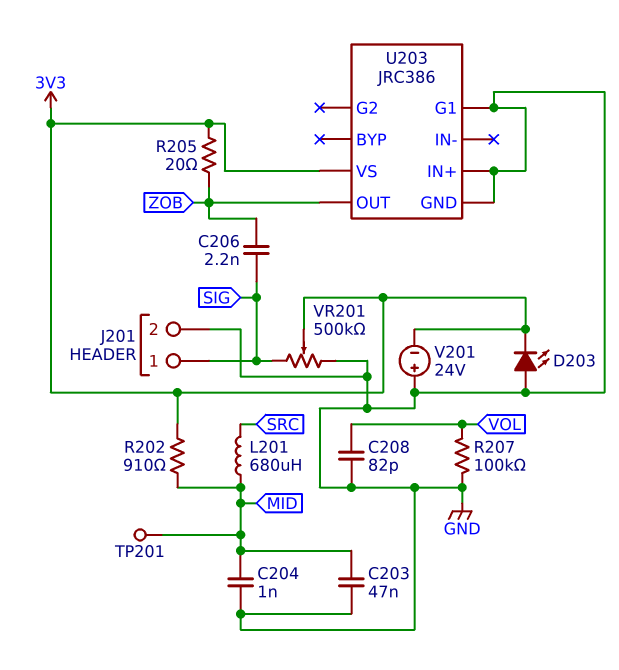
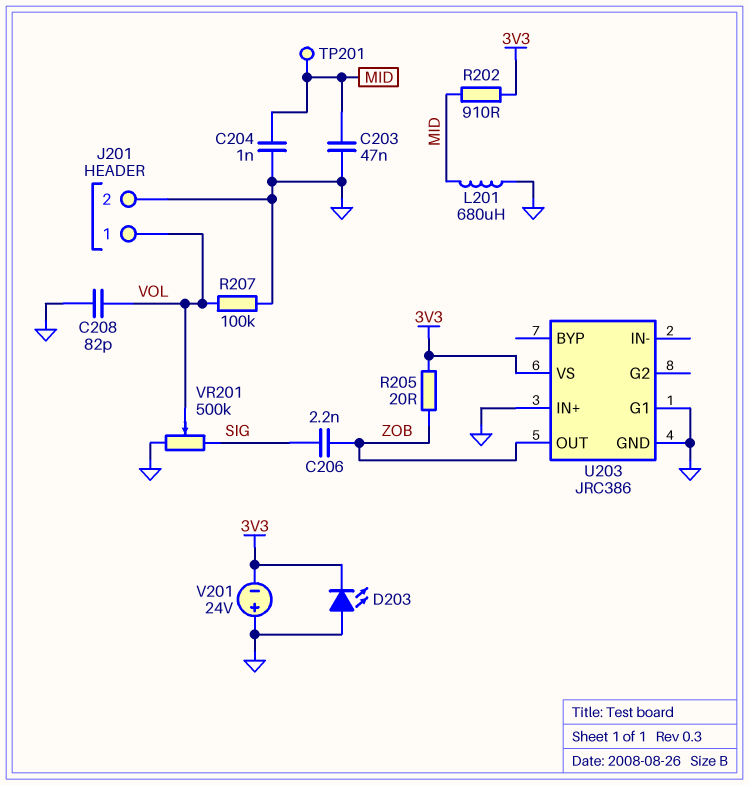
J201 pin 1: SIG -> VOL
L201: 680uH (MID, SRC) -> 680uH (GND, MID)
VR201: 500k (GND, SIG, wiper 3V3) -> 500k (GND, SIG, wiper VOL)

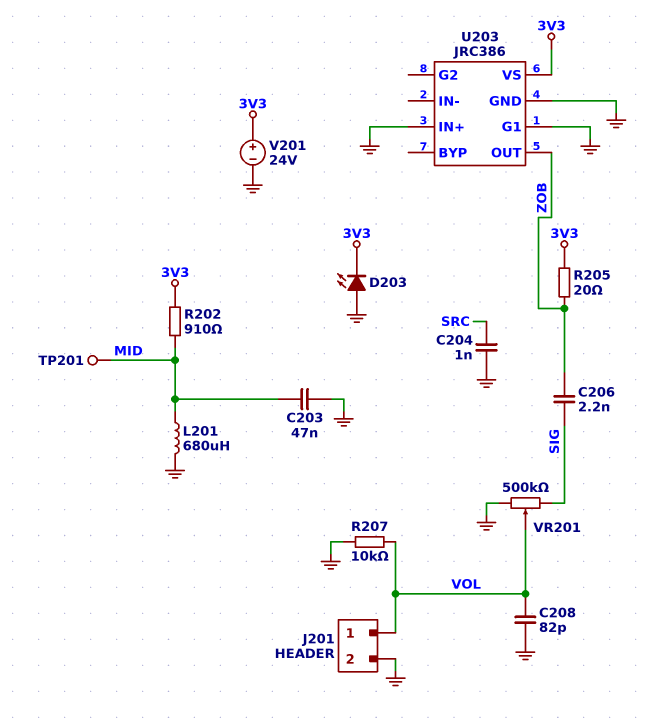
C204: 1nF (GND, MID) -> 1nF (GND, SRC)
R207: 100k (GND, VOL) -> 10k (GND, VOL)
V201: 24V (plus GND, minus 3V3) -> 24V (plus 3V3, minus GND)

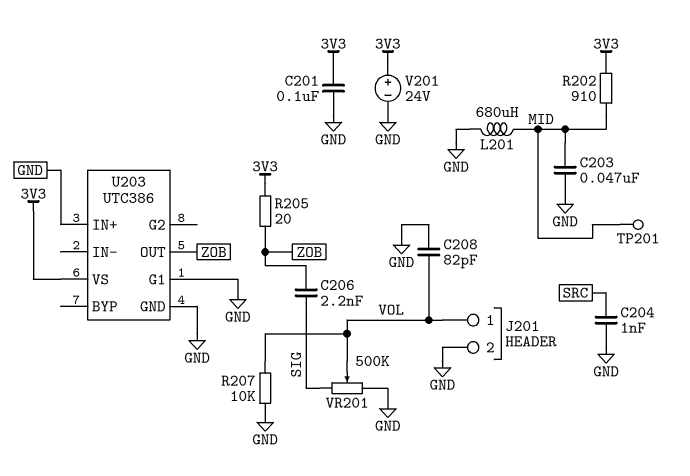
C201: none -> 100nF (3V3, GND)
D203: LED (A GND, K 3V3) -> none
U203: JRC386 -> UTC386

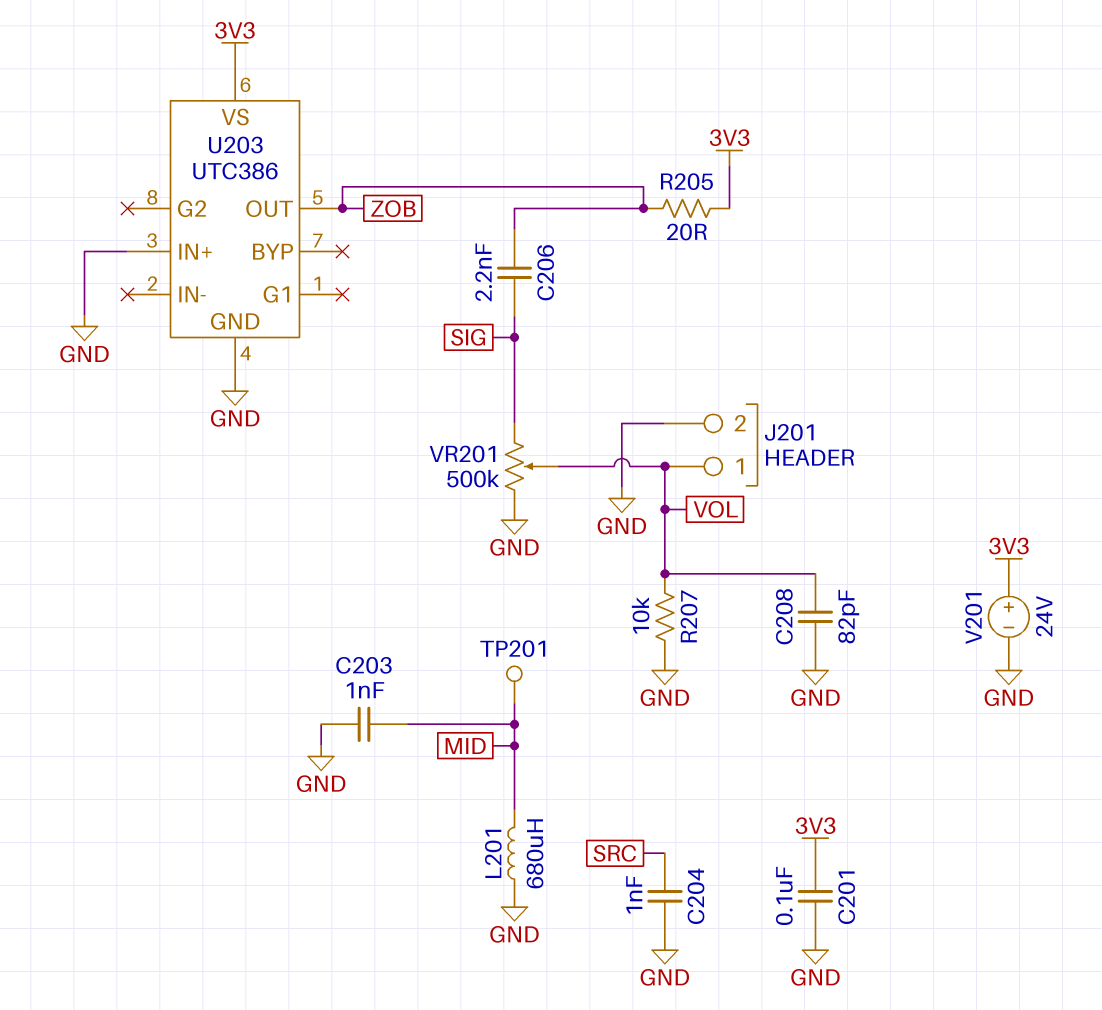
C203: 47nF (GND, MID) -> 1nF (GND, MID)
R202: 910 (3V3, MID) -> none
U203 pin G1: GND -> none

